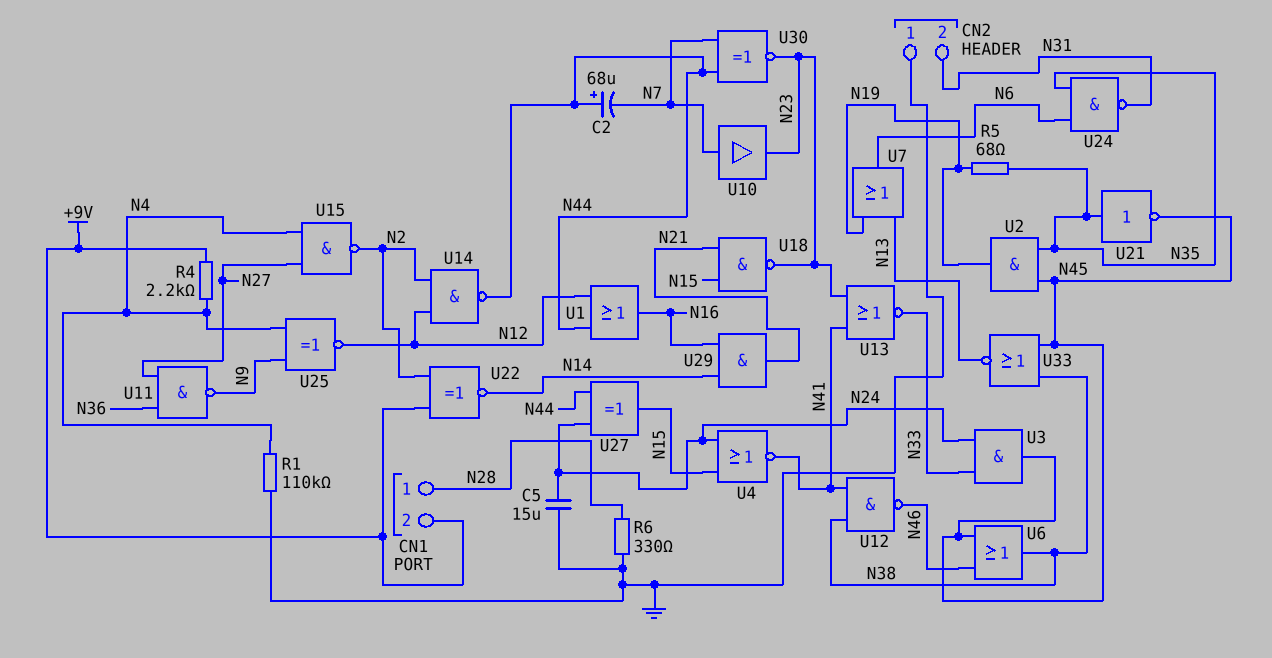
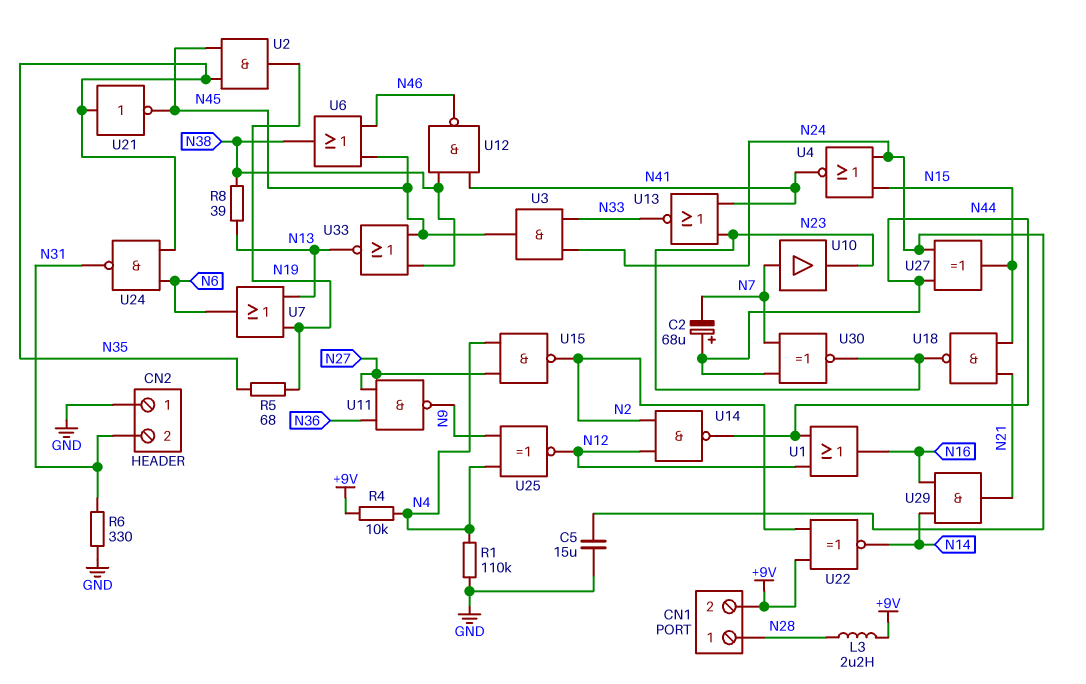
L3: none -> 2.2uH (+9V, N28)
R4: 2.2k (+9V, N4) -> 10k (+9V, N4)
R6: 330 (GND, N28) -> 330 (GND, N31)
R8: none -> 39 (N13, N38)

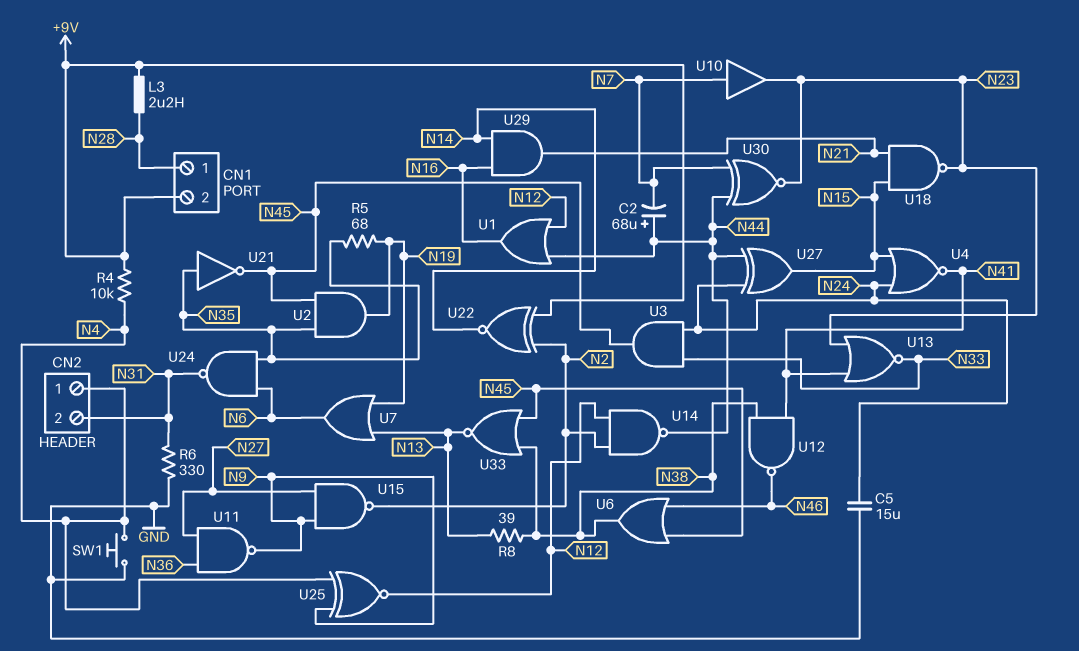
CN2 pin 1: GND -> N4
R1: 110k (GND, N4) -> none
SW1: none -> button (GND, N4)
U15: NAND (in N4, in N27, out N2) -> NAND (in N9, in N27, out N2)

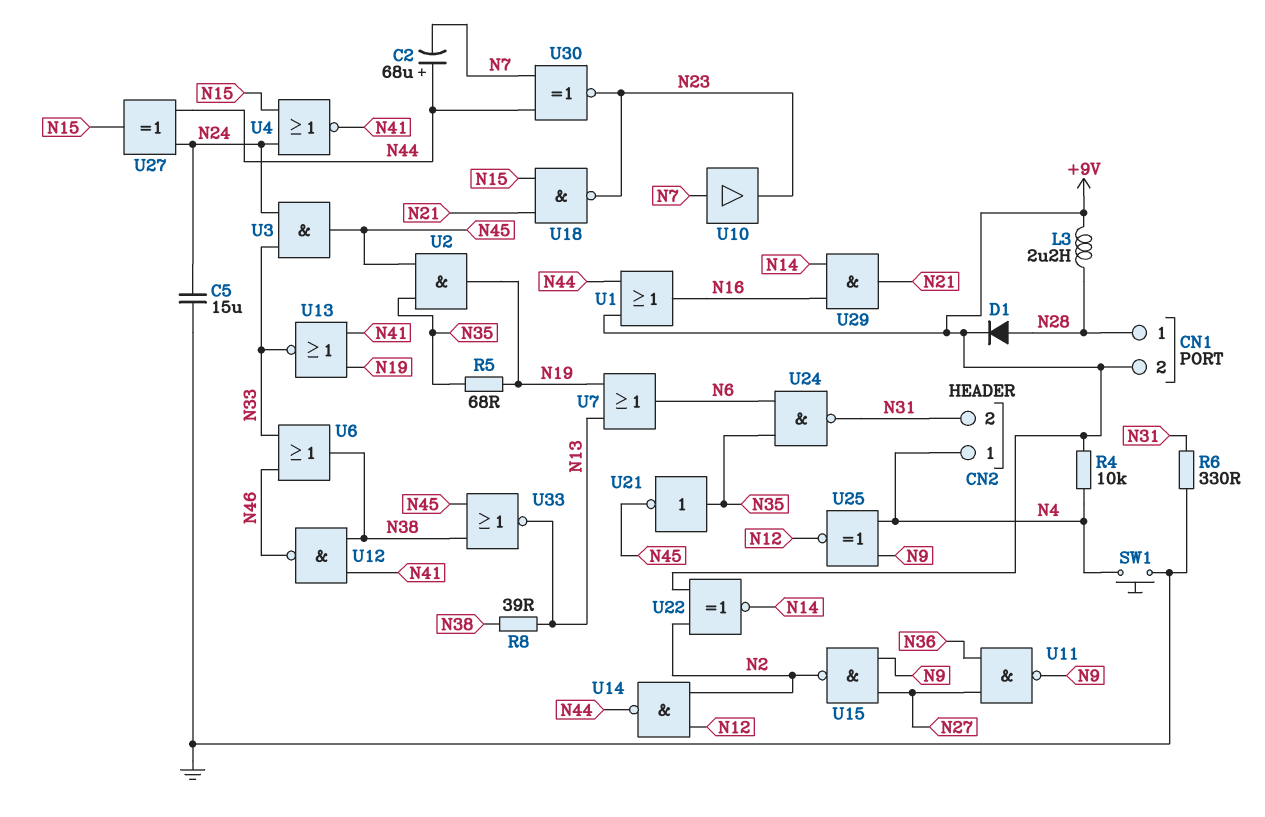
D1: none -> diode (A N28, K +9V)
U1: OR (in N12, in N44, out N16) -> OR (in +9V, in N44, out N16)
U6: OR (in N45, in N46, out N38) -> OR (in N33, in N46, out N38)
U13: NOR (in N23, in N41, out N33) -> NOR (in N19, in N41, out N33)

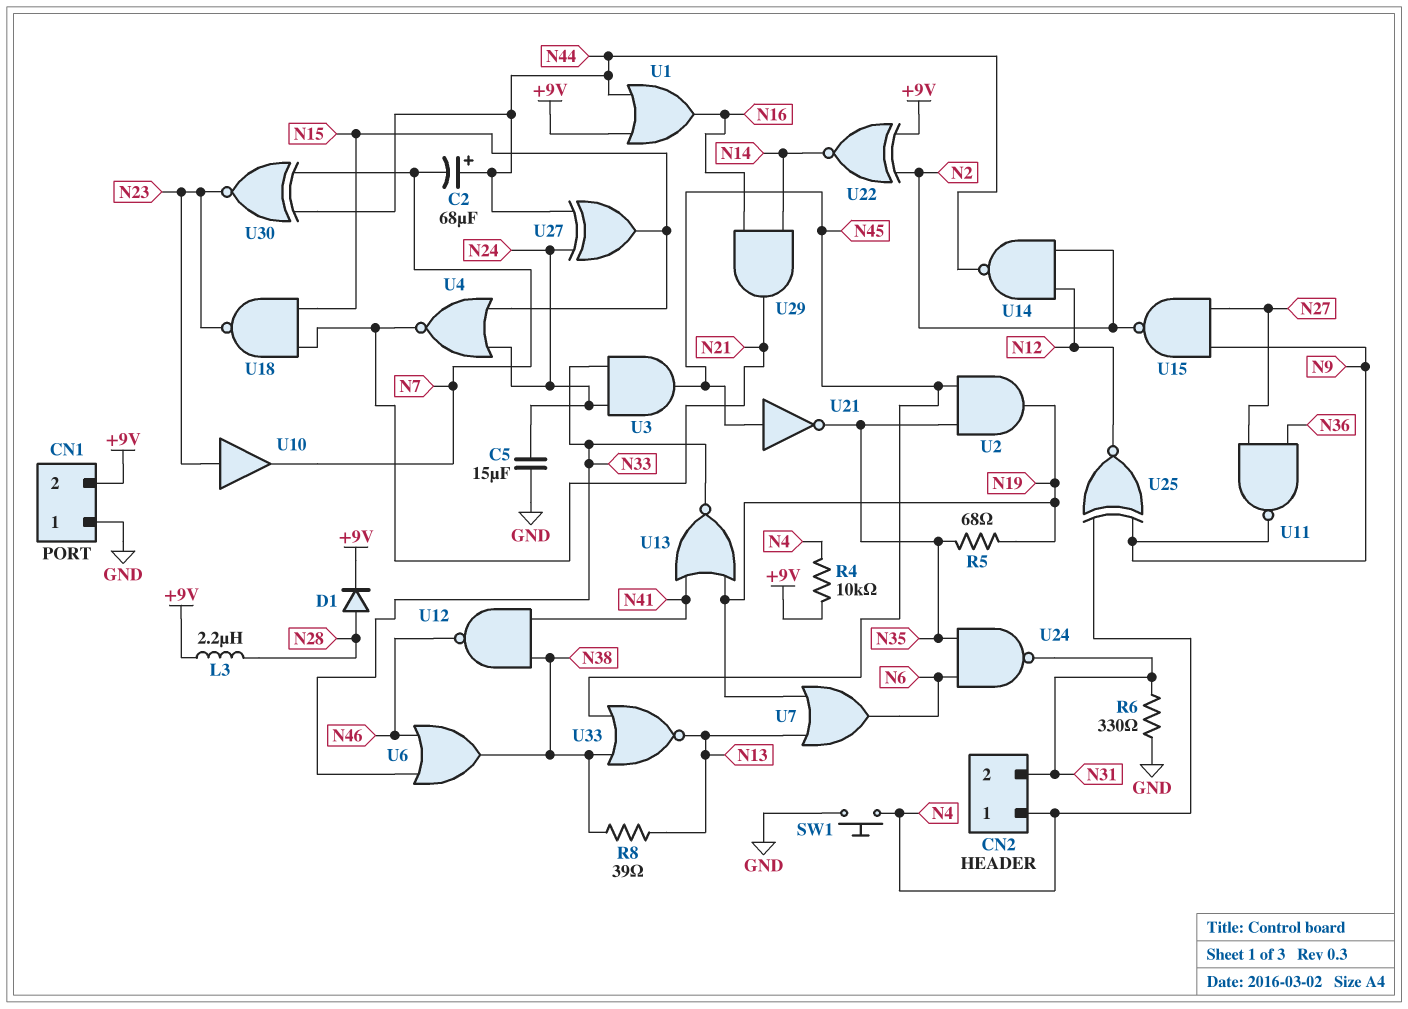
CN1 pin 1: N28 -> GND
U4: NOR (in N15, in N24, out N41) -> NOR (in N15, in N24, out N21)
U10: buffer (in N7, out N23) -> buffer (in N23, out N7)
U21: NOT (in N35, out N45) -> NOT (in N45, out N35)

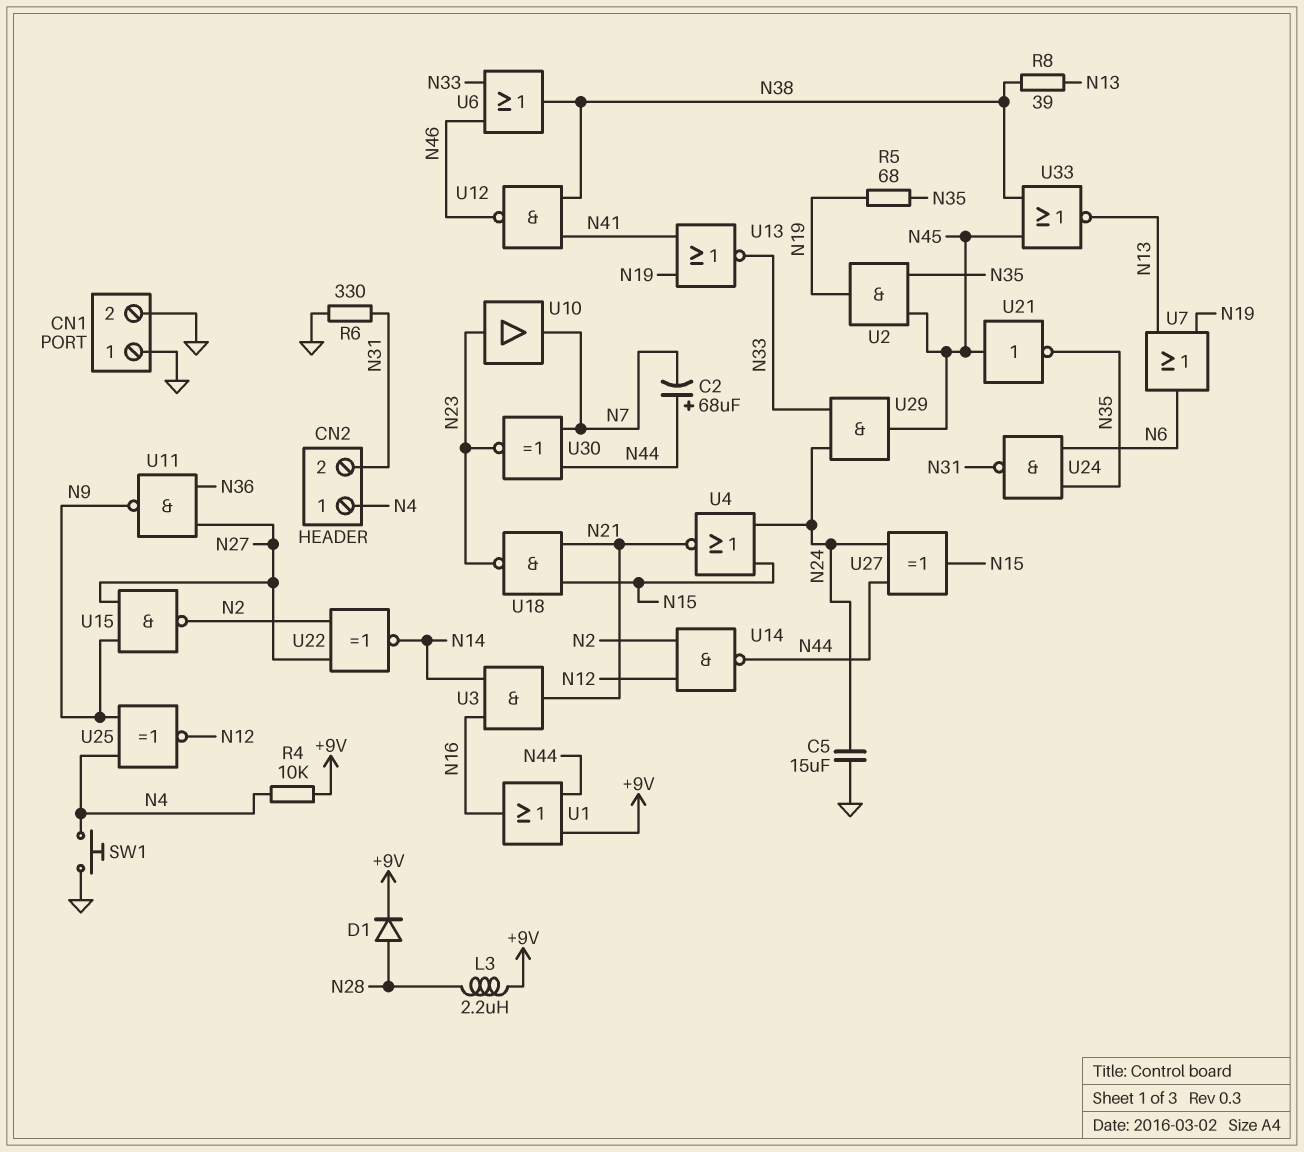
CN1 pin 2: +9V -> GND
U3: AND (in N24, in N33, out N45) -> AND (in N14, in N16, out N21)
U22: XNOR (in +9V, in N2, out N14) -> XNOR (in N2, in N27, out N14)
U29: AND (in N14, in N16, out N21) -> AND (in N24, in N33, out N45)

